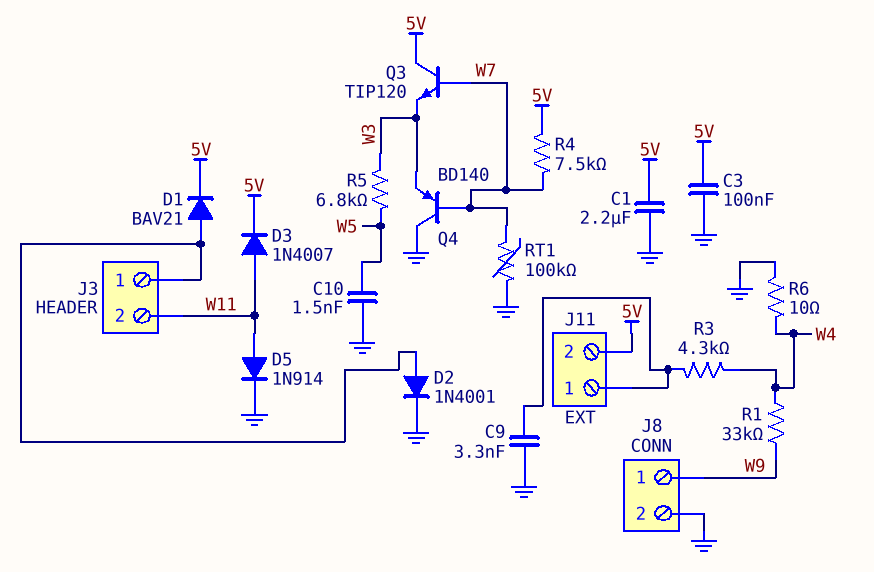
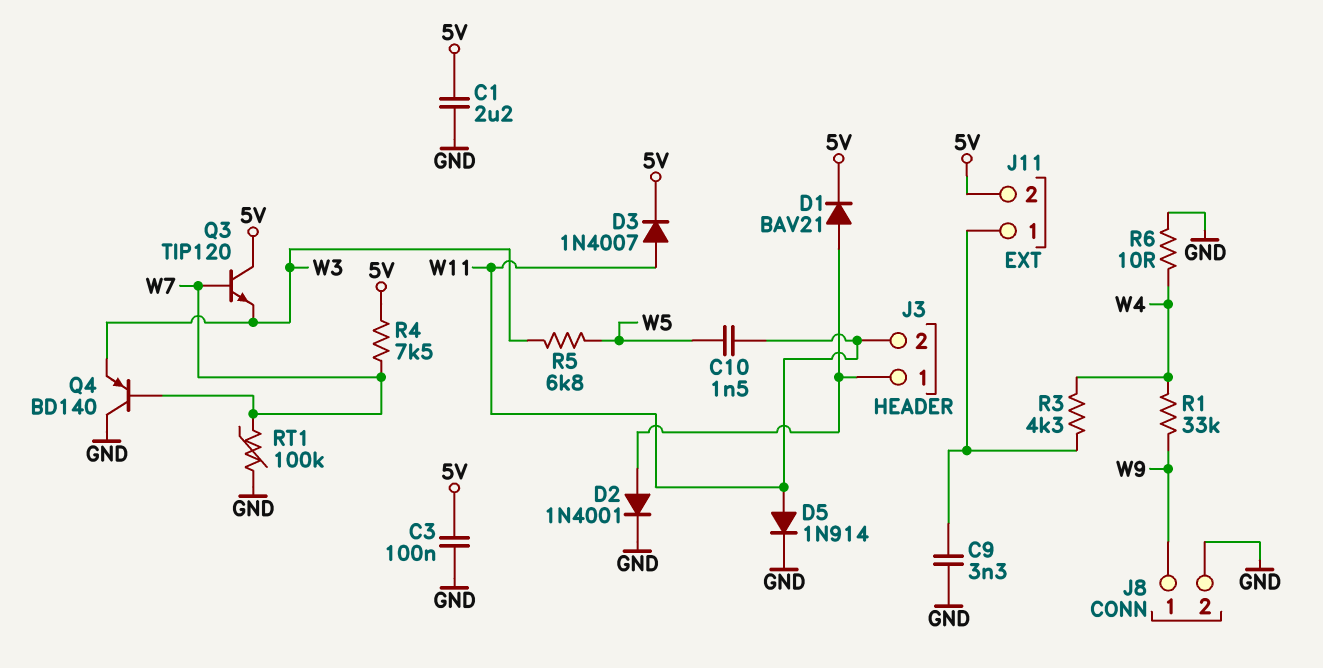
C10: 1.5nF (GND, W5) -> 1.5nF (W5, W11)

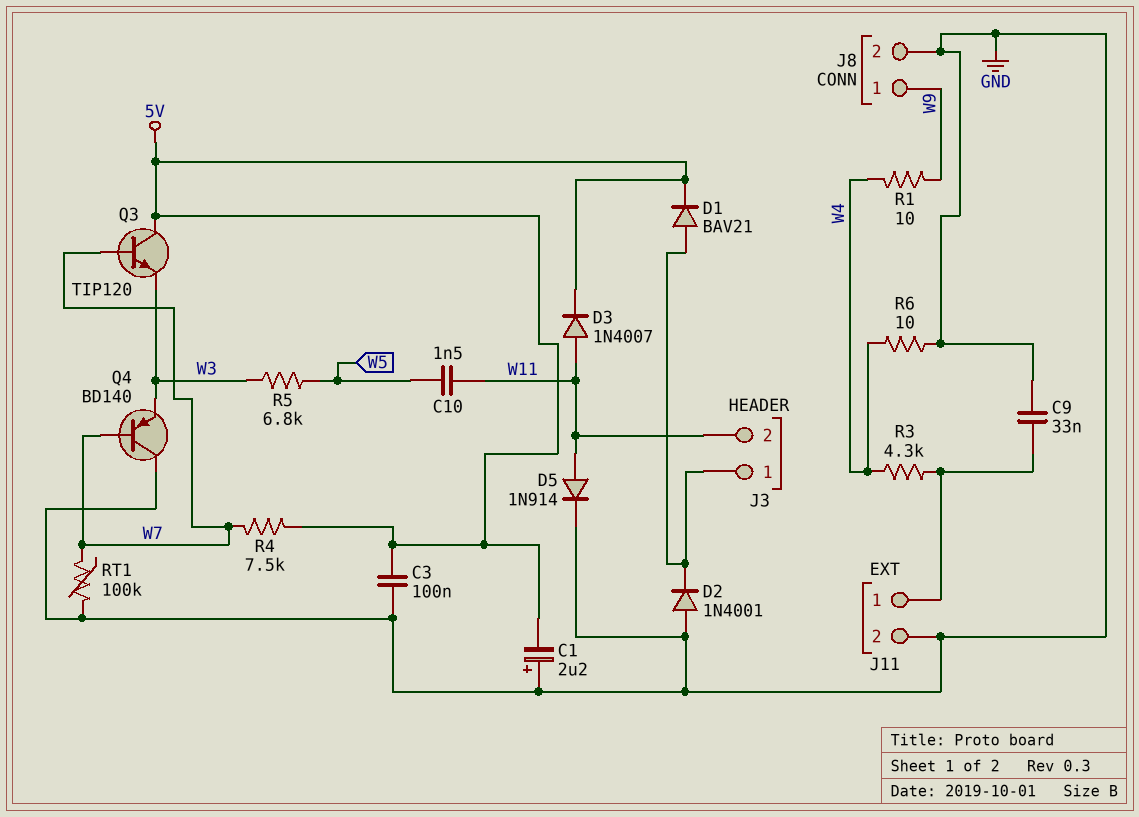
C1: 2.2uF (5V, GND) -> 2.2uF (plus GND, minus 5V)
C9: 3.3nF (GND, J11/1) -> 33nF (GND, J11/1)
D2: diode 1N4001 (A J3/1, K GND) -> diode 1N4001 (A GND, K J3/1)
J11 pin 2: 5V -> GND
R1: 33k (W4, W9) -> 10 (W4, W9)

